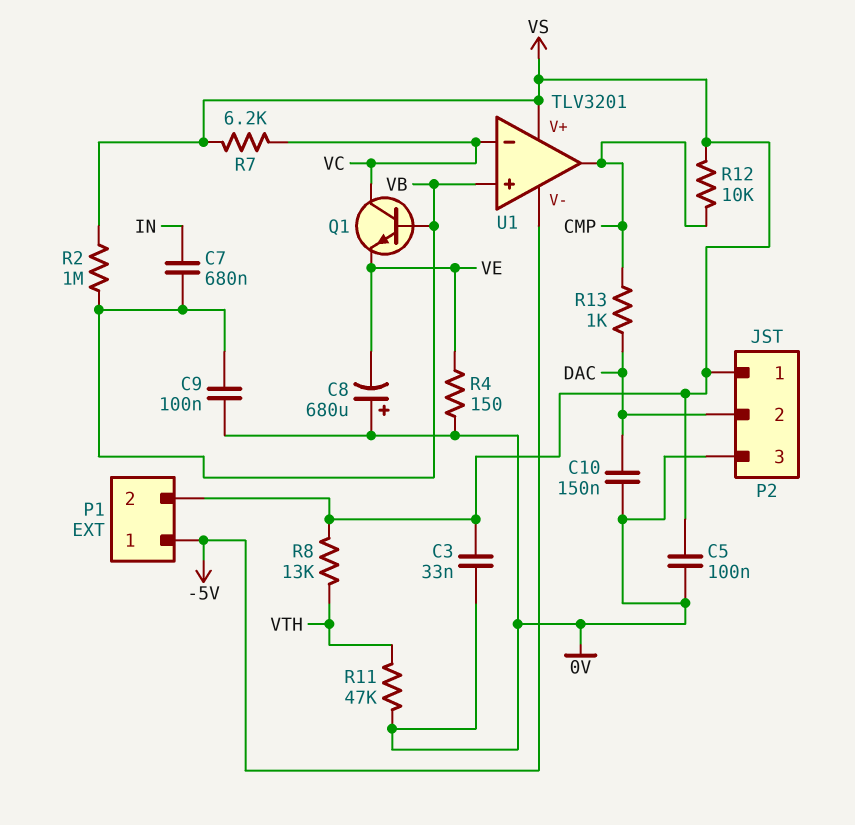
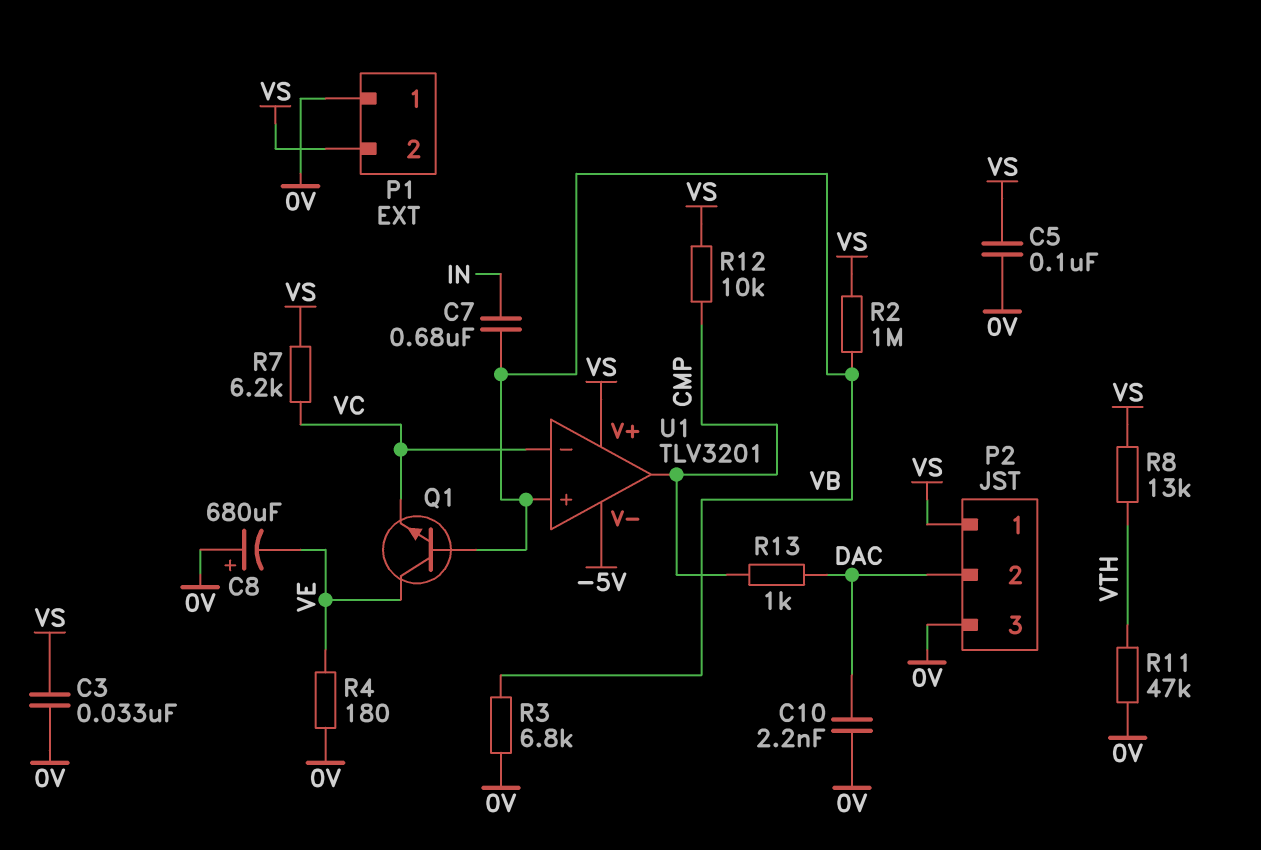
C9: 100nF (0V, VB) -> none
C10: 150nF (0V, DAC) -> 2.2nF (0V, DAC)
P1 pin 1: -5V -> 0V
Q1: NPN (B VB, C VC, E VE) -> NPN (B VB, C VE, E VC)
R3: none -> 6.8k (0V, VB)
R4: 150 (0V, VE) -> 180 (0V, VE)

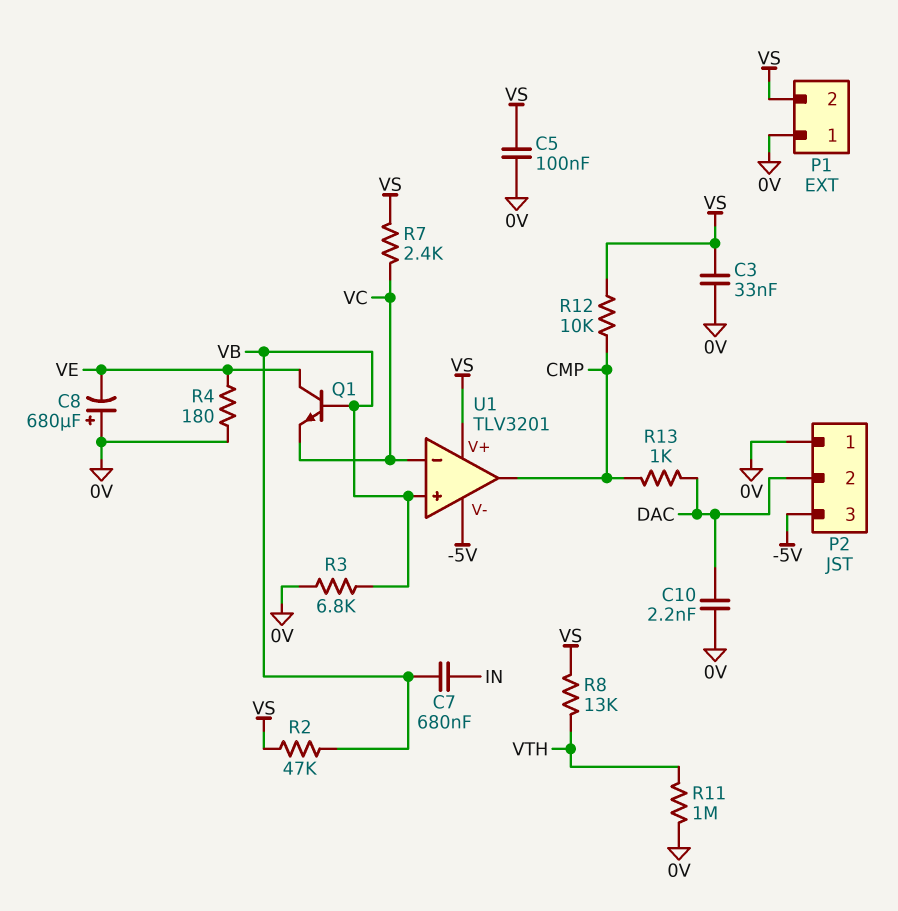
P2 pin 1: VS -> 0V
P2 pin 3: 0V -> -5V
R2: 1M (VB, VS) -> 47k (VB, VS)
R7: 6.2k (VC, VS) -> 2.4k (VC, VS)
R11: 47k (0V, VTH) -> 1M (0V, VTH)

